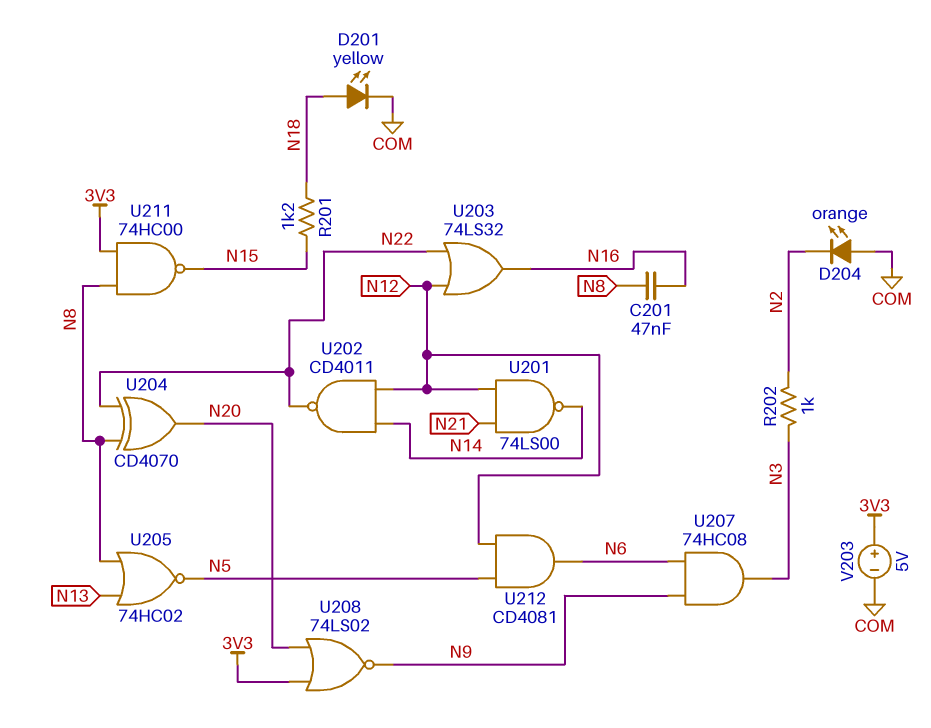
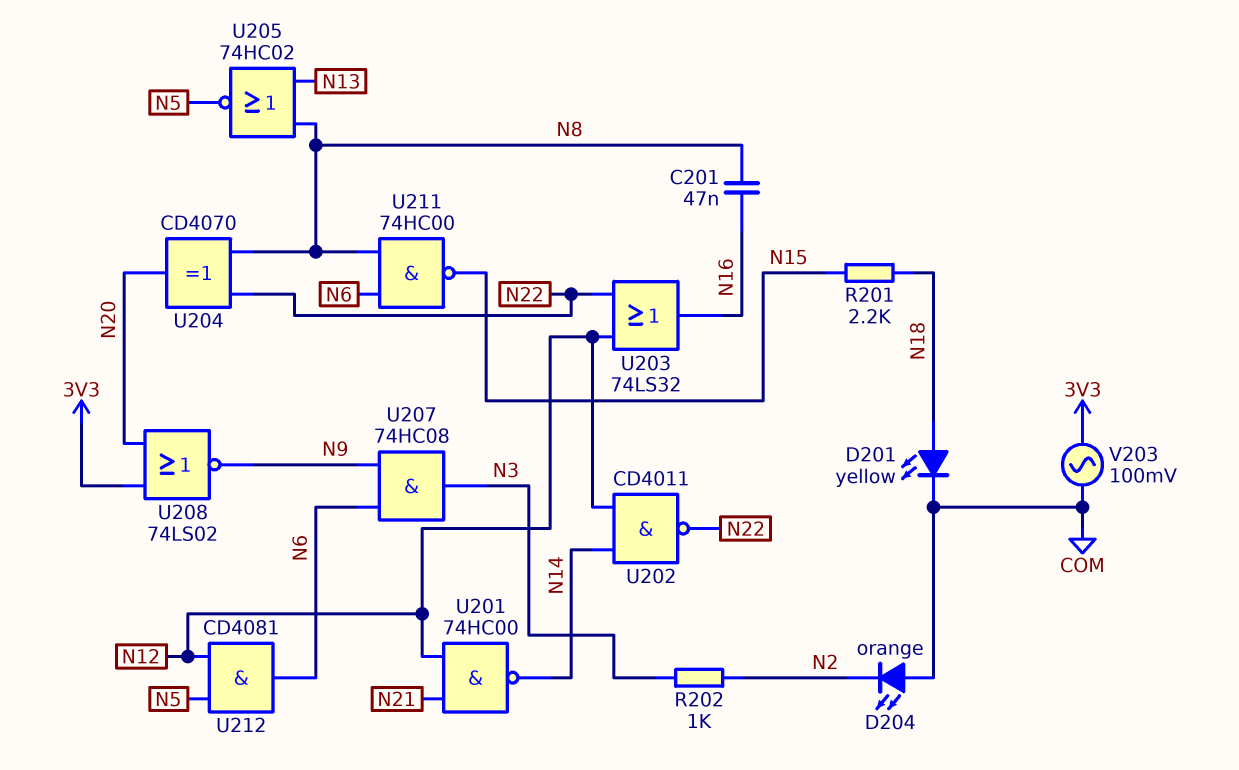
R201: 1.2k (N15, N18) -> 2.2k (N15, N18)
U201: NAND 74LS00 (in N12, in N21, out N14) -> NAND 74HC00 (in N12, in N21, out N14)
U211: NAND 74HC00 (in 3V3, in N8, out N15) -> NAND 74HC00 (in N6, in N8, out N15)
V203: 5V (plus 3V3, minus COM) -> AC 100mV (3V3, COM)

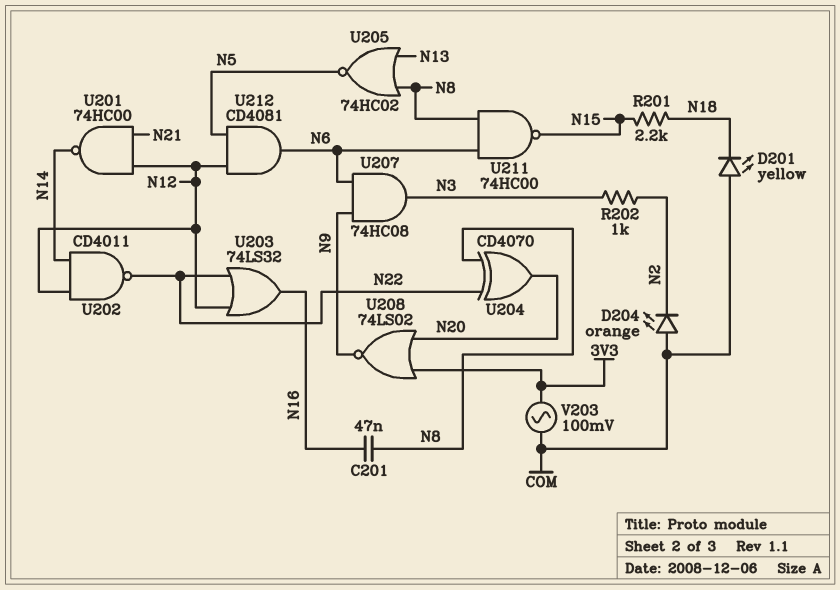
D201: LED yellow (A N18, K COM) -> LED yellow (A COM, K N18)

